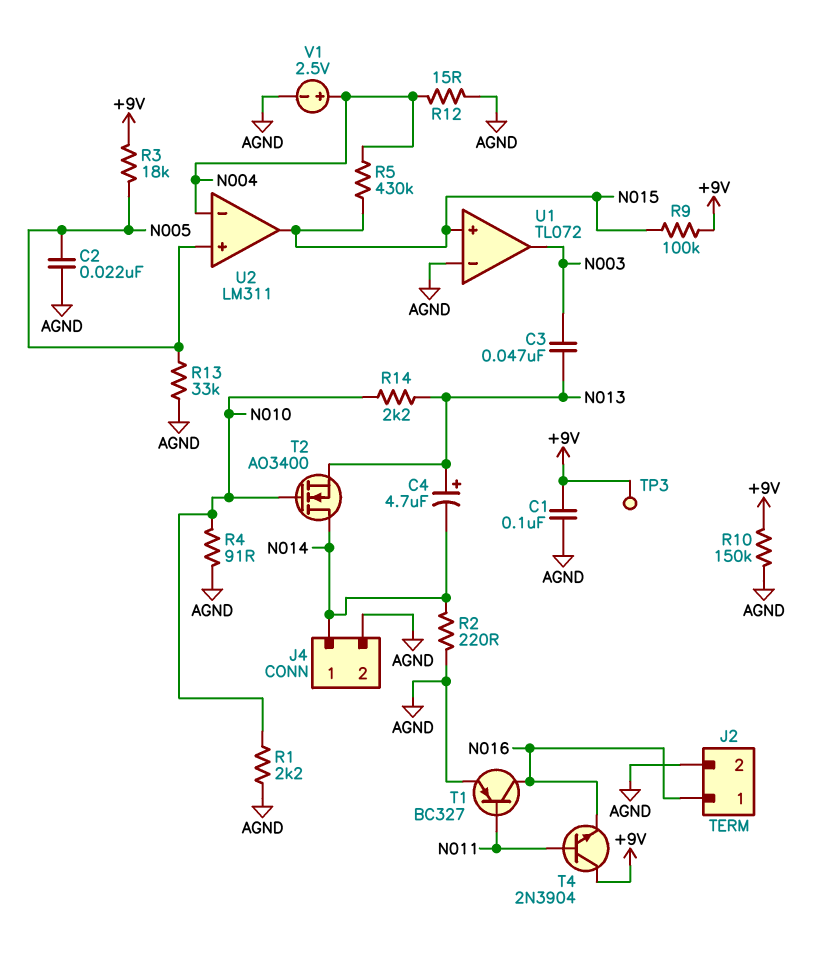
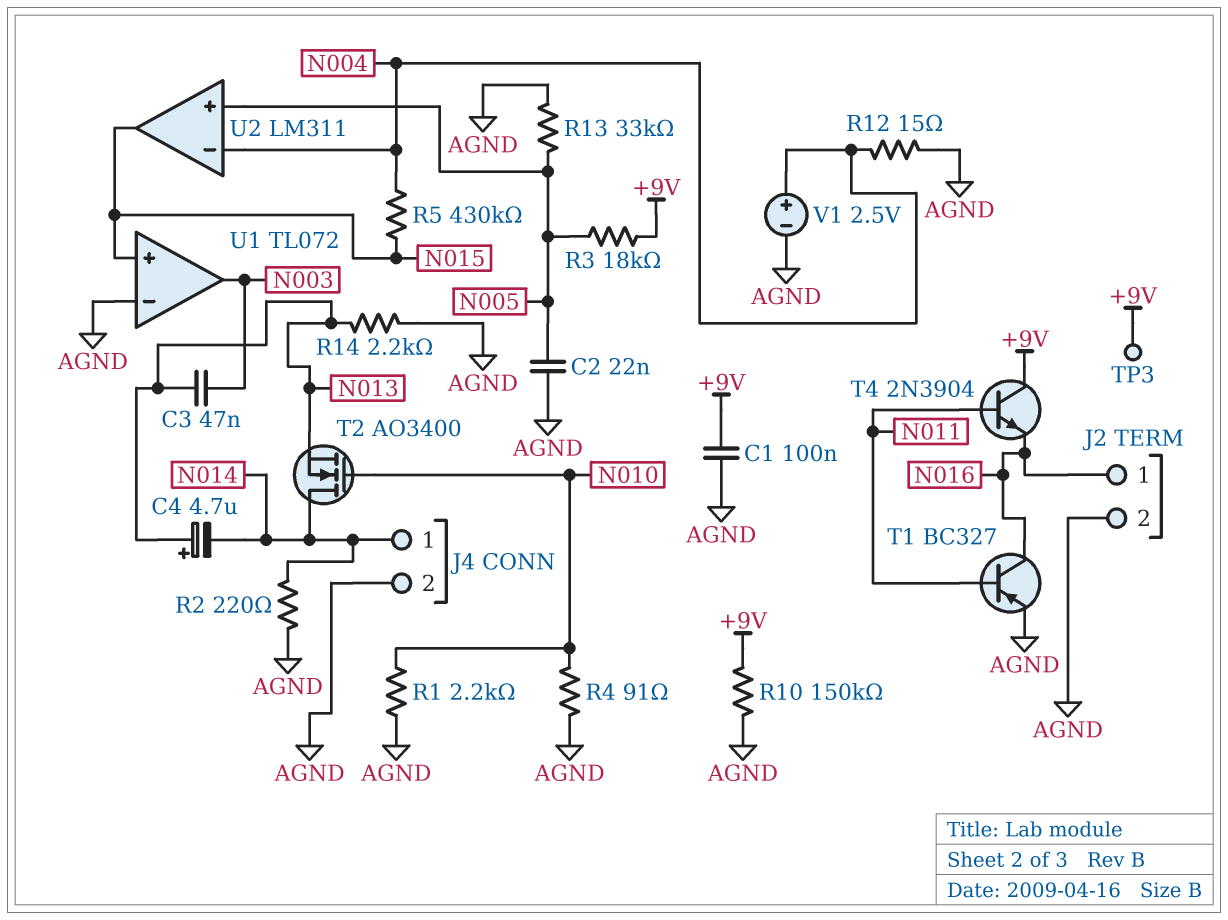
R9: 100k (+9V, N015) -> none
R14: 2.2k (N010, N013) -> 2.2k (AGND, N013)

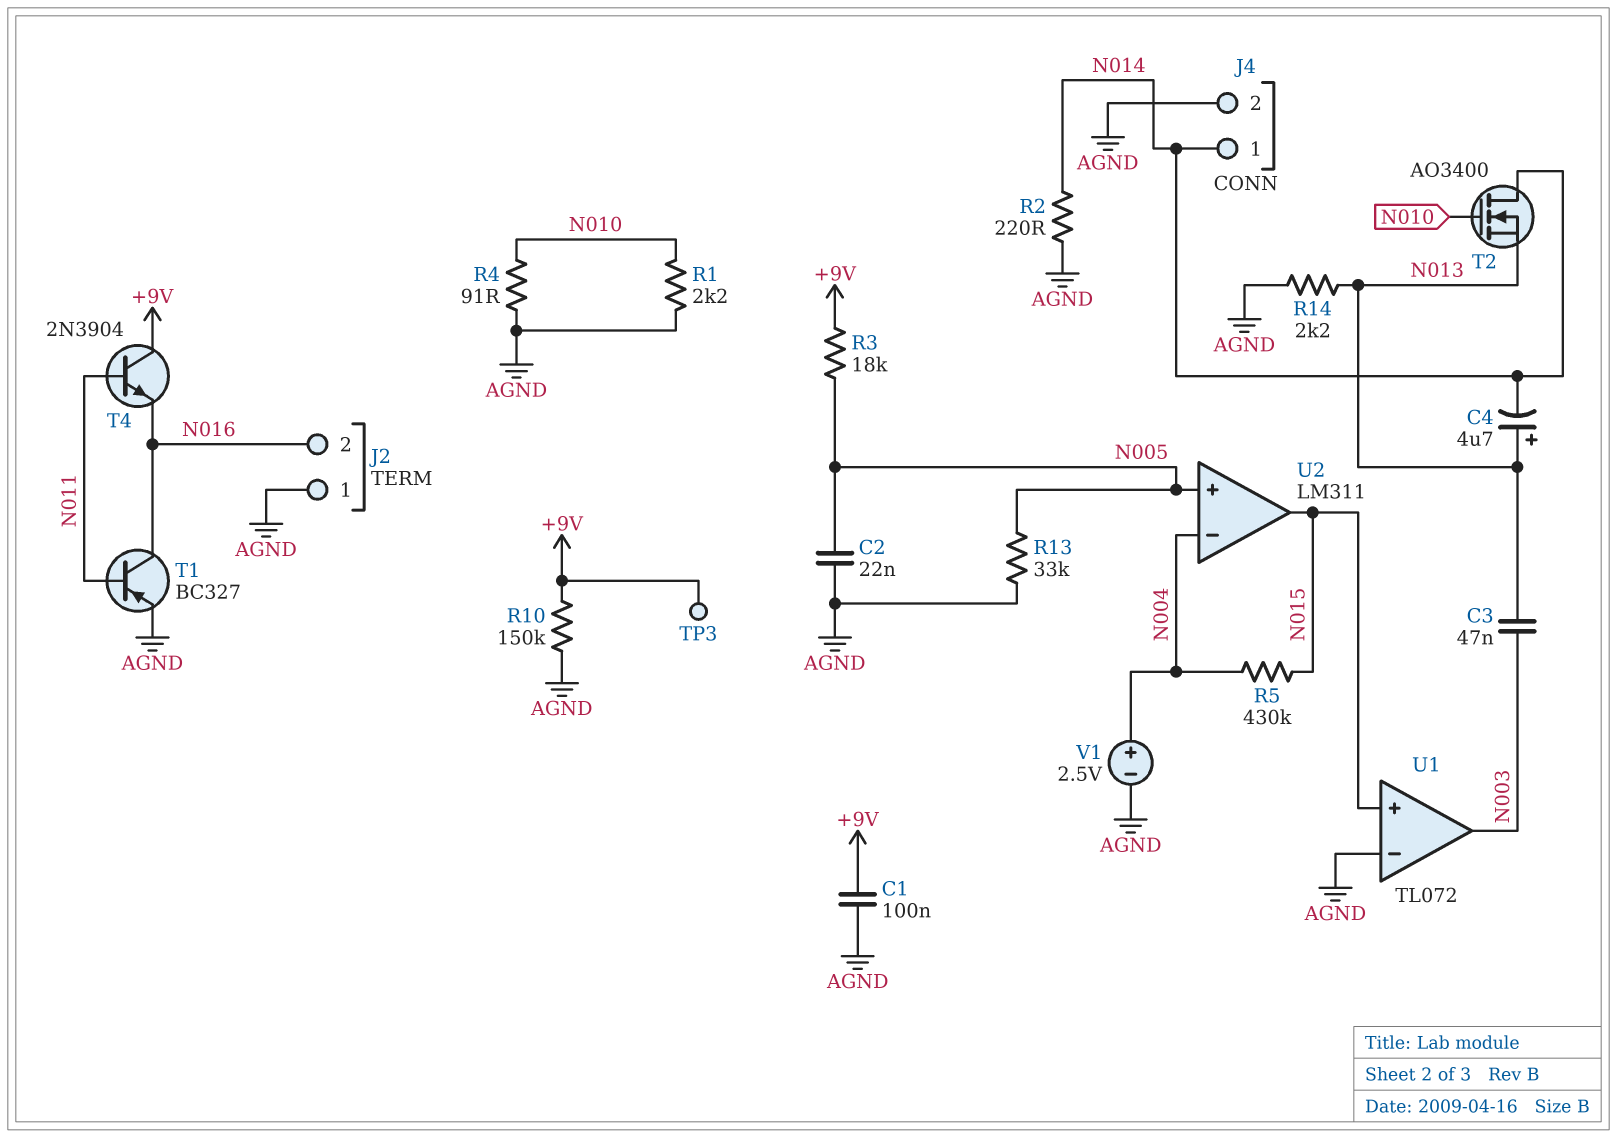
J2 pin 1: N016 -> AGND
J2 pin 2: AGND -> N016
R12: 15 (AGND, N004) -> none

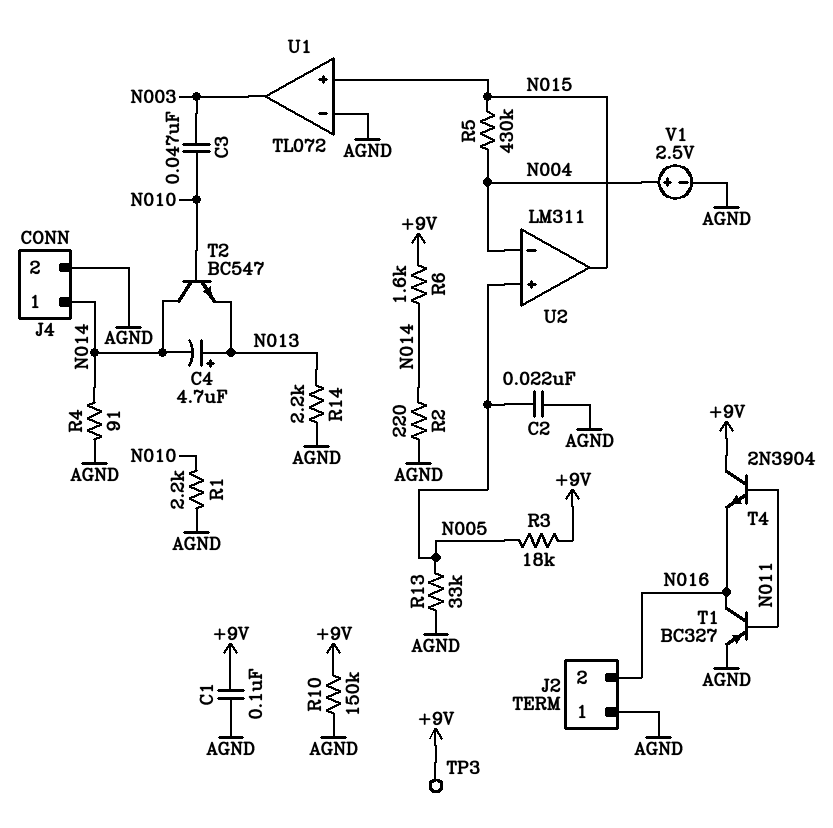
C3: 47nF (N003, N013) -> 47nF (N003, N010)
R4: 91 (AGND, N010) -> 91 (AGND, N014)
R6: none -> 1.6k (+9V, N014)
T2: NMOS AO3400 (G N010, D N014, S N013) -> NPN BC547 (B N010, C N014, E N013)

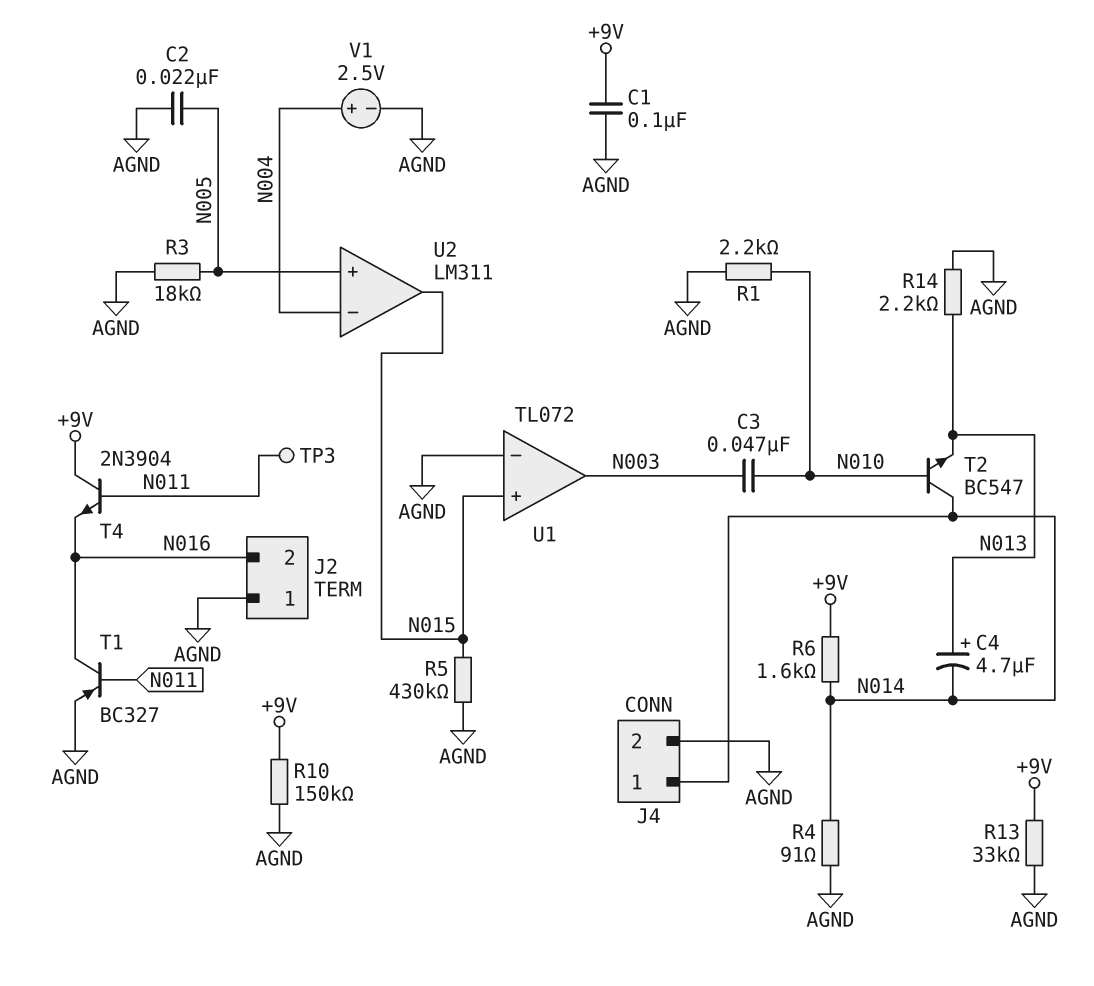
R2: 220 (AGND, N014) -> none
R3: 18k (+9V, N005) -> 18k (AGND, N005)
R5: 430k (N004, N015) -> 430k (AGND, N015)
R13: 33k (AGND, N005) -> 33k (+9V, AGND)
TP3: test point (+9V) -> test point (N011)

